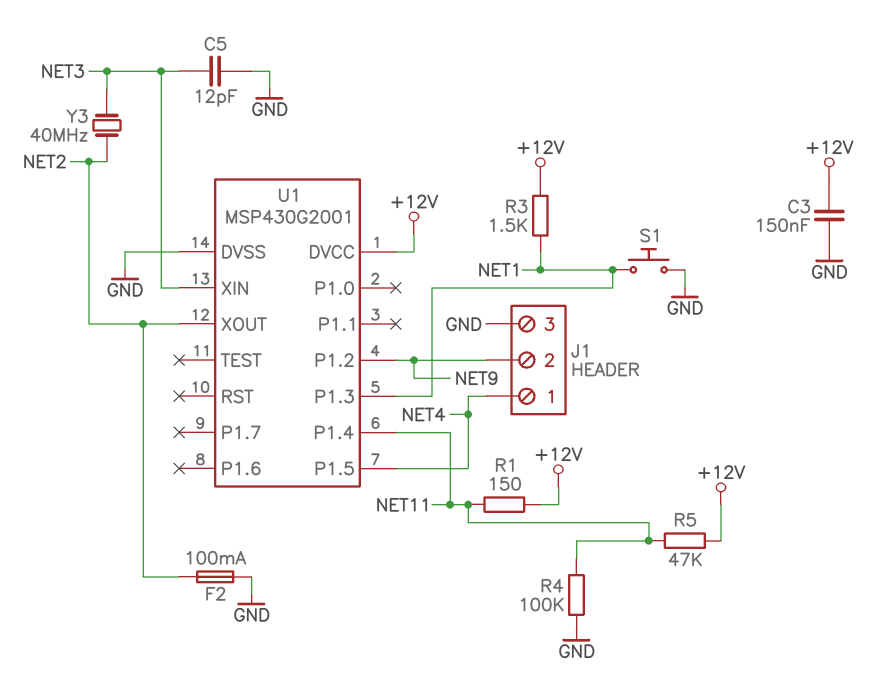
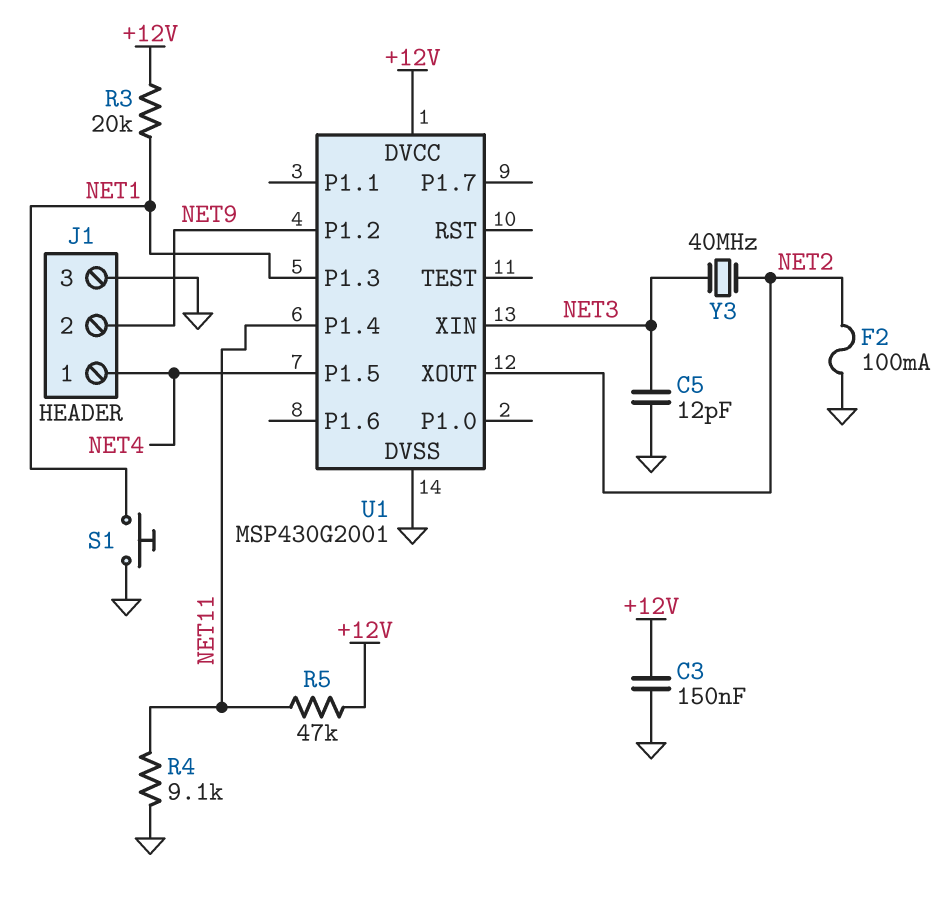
R1: 150 (+12V, NET11) -> none
R3: 1.5k (+12V, NET1) -> 20k (+12V, NET1)
R4: 100k (GND, NET11) -> 9.1k (GND, NET11)

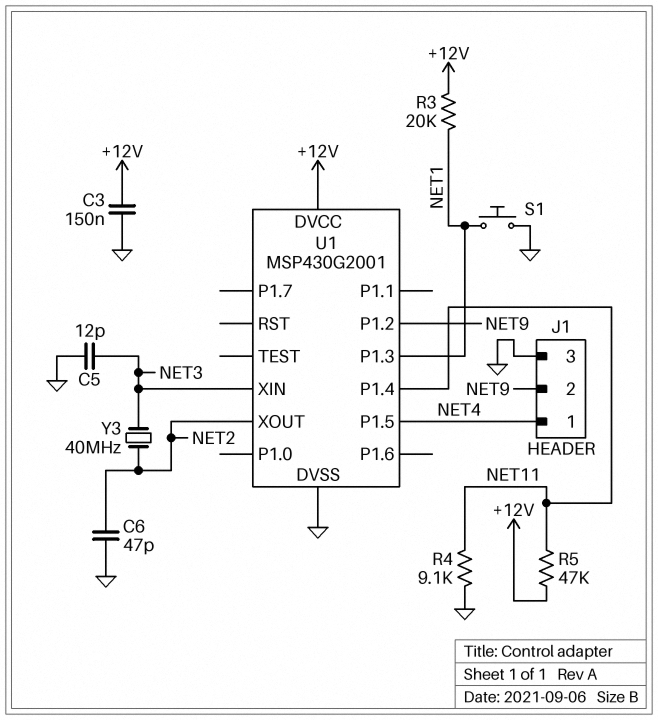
C6: none -> 47pF (GND, NET2)
F2: 100mA (GND, NET2) -> none

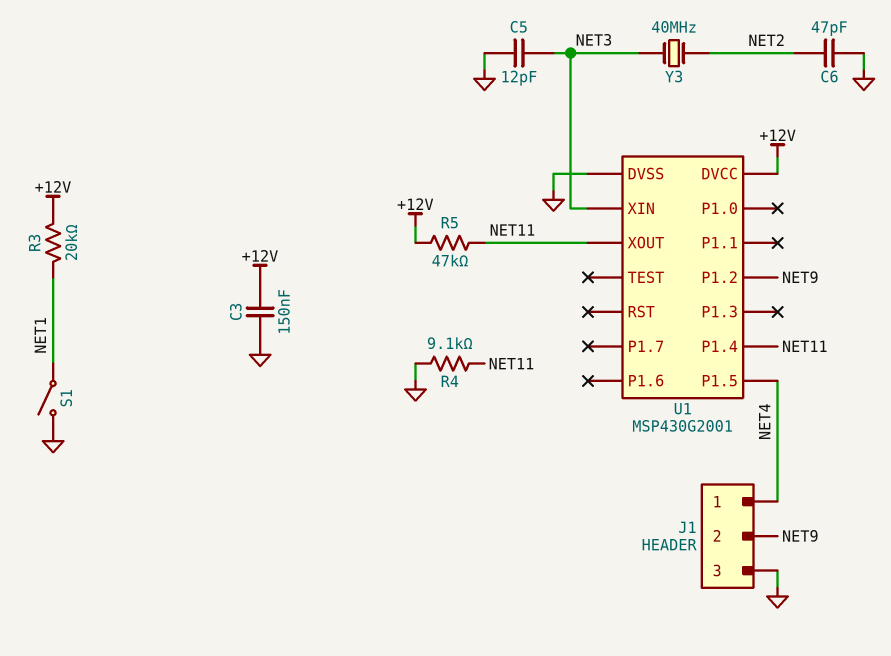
S1: button (GND, NET1) -> switch (GND, NET1)
U1 pin P1.3: NET1 -> none
U1 pin XOUT: NET2 -> NET11

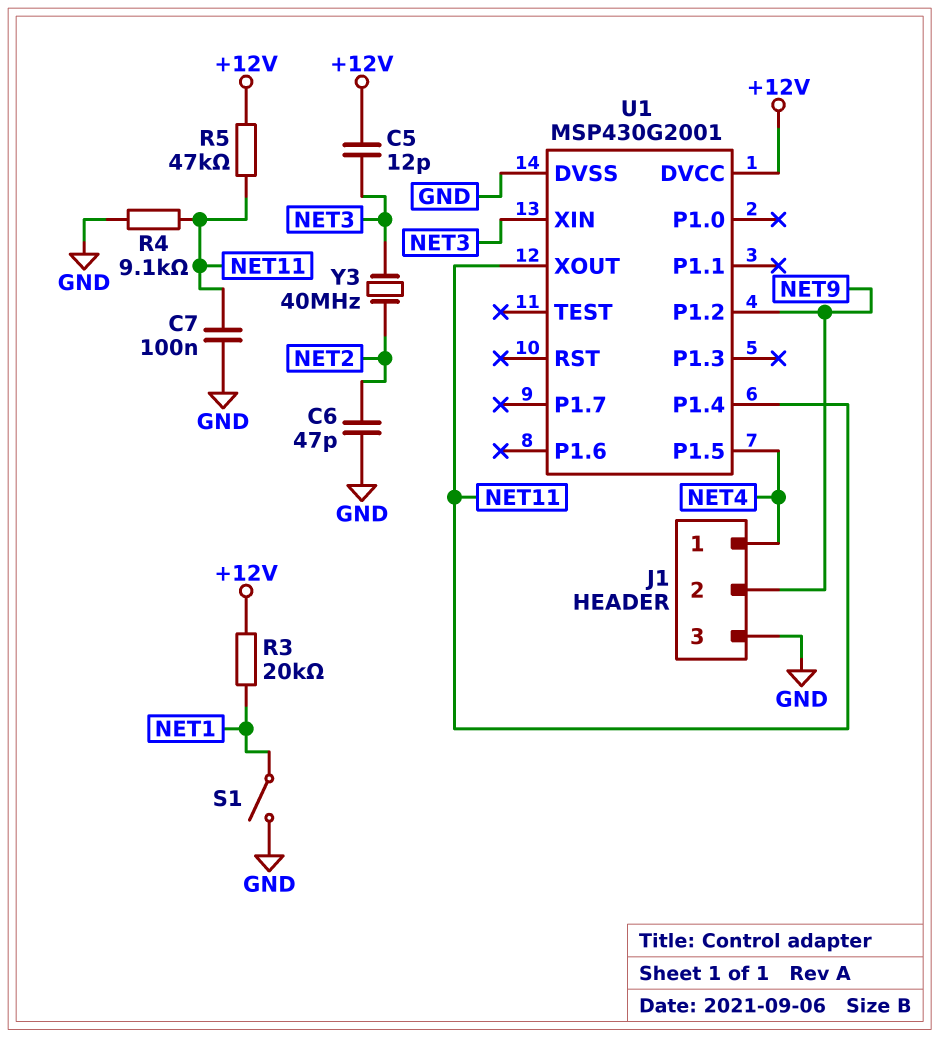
C3: 150nF (+12V, GND) -> none
C5: 12pF (GND, NET3) -> 12pF (+12V, NET3)
C7: none -> 100nF (GND, NET11)

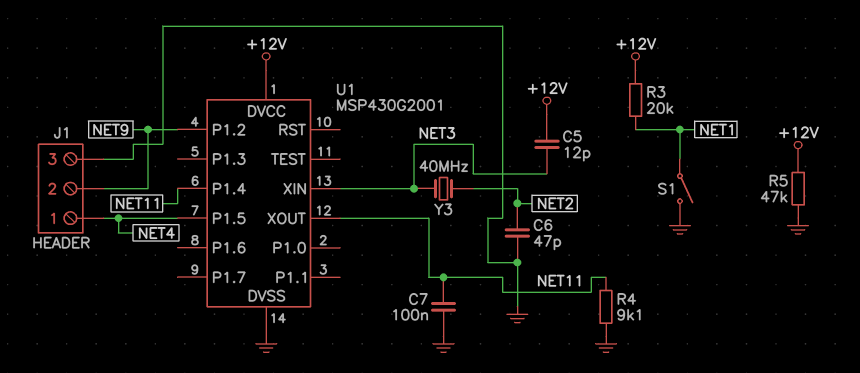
R5: 47k (+12V, NET11) -> 47k (+12V, GND)

